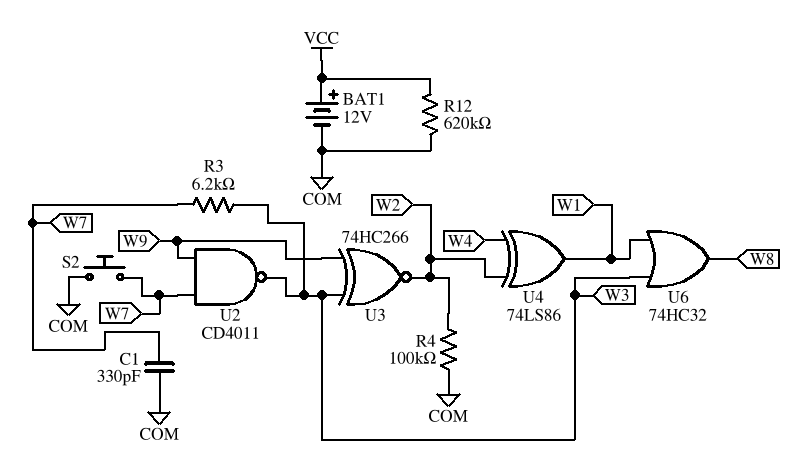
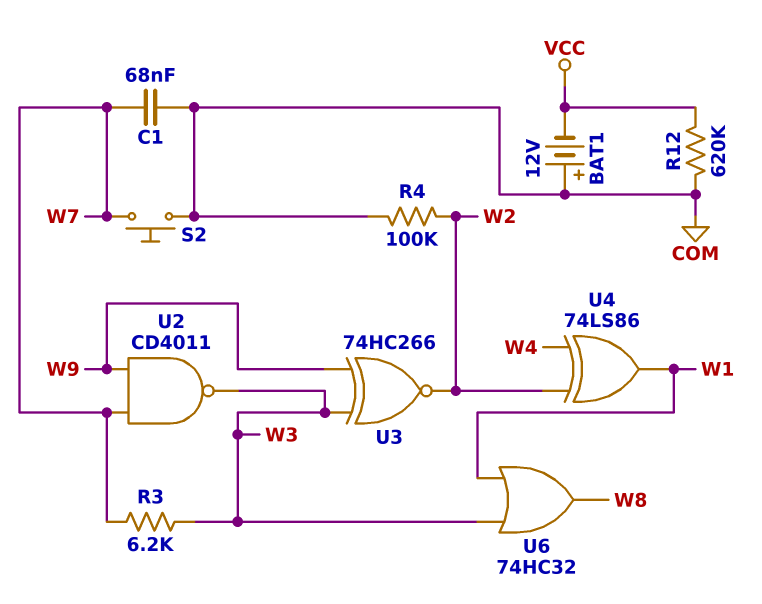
BAT1: 12V (plus VCC, minus COM) -> 12V (plus COM, minus VCC)
C1: 330pF (COM, W7) -> 68nF (COM, W7)

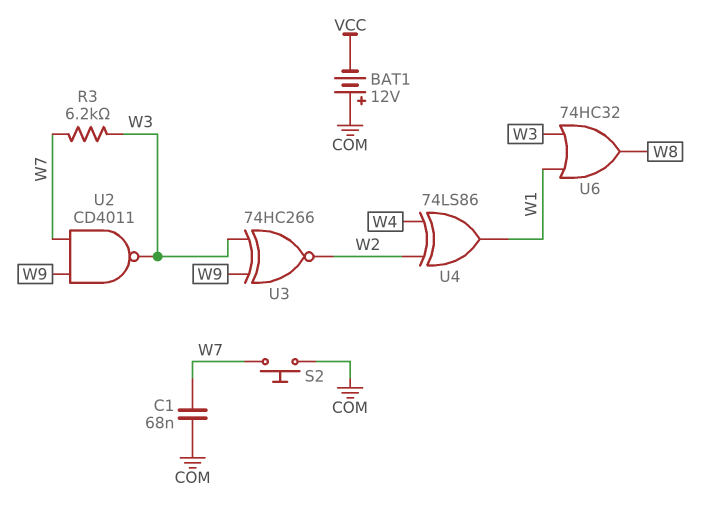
R4: 100k (COM, W2) -> none
R12: 620k (COM, VCC) -> none

